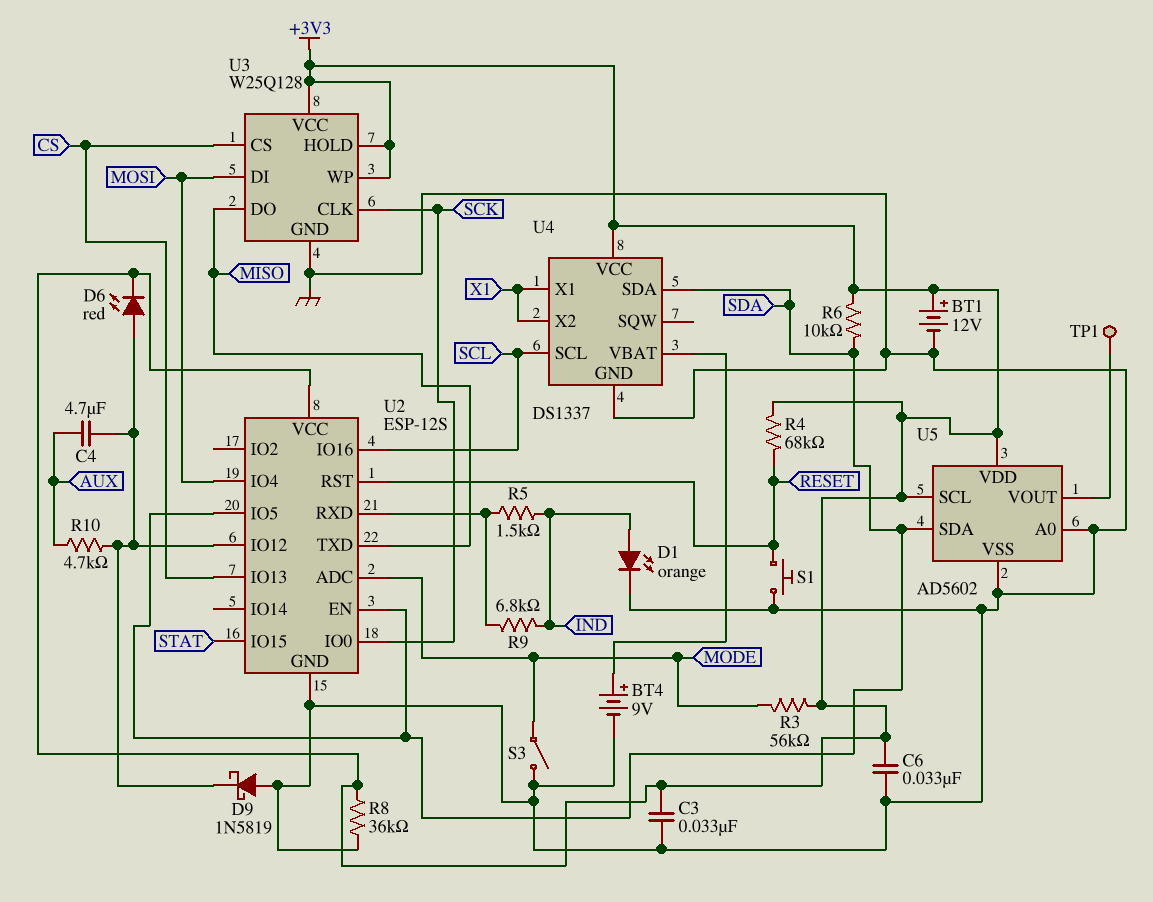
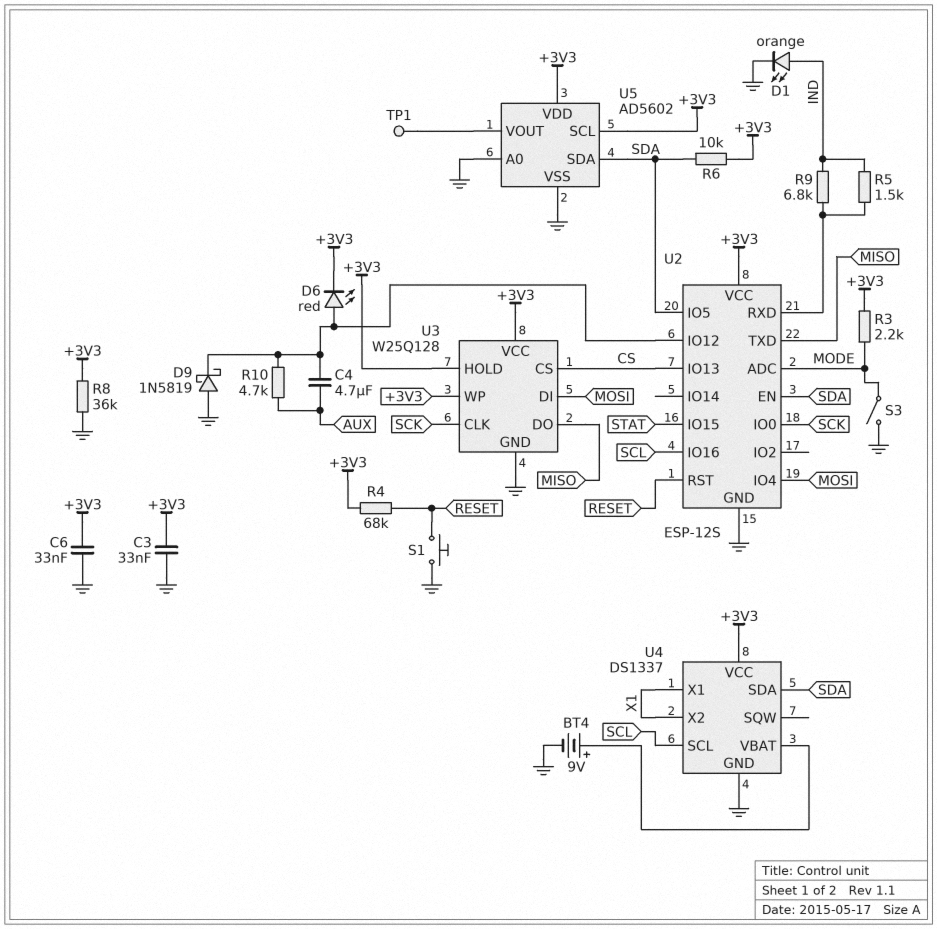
BT1: 12V (plus +3V3, minus GND) -> none
R3: 56k (+3V3, MODE) -> 2.2k (+3V3, MODE)

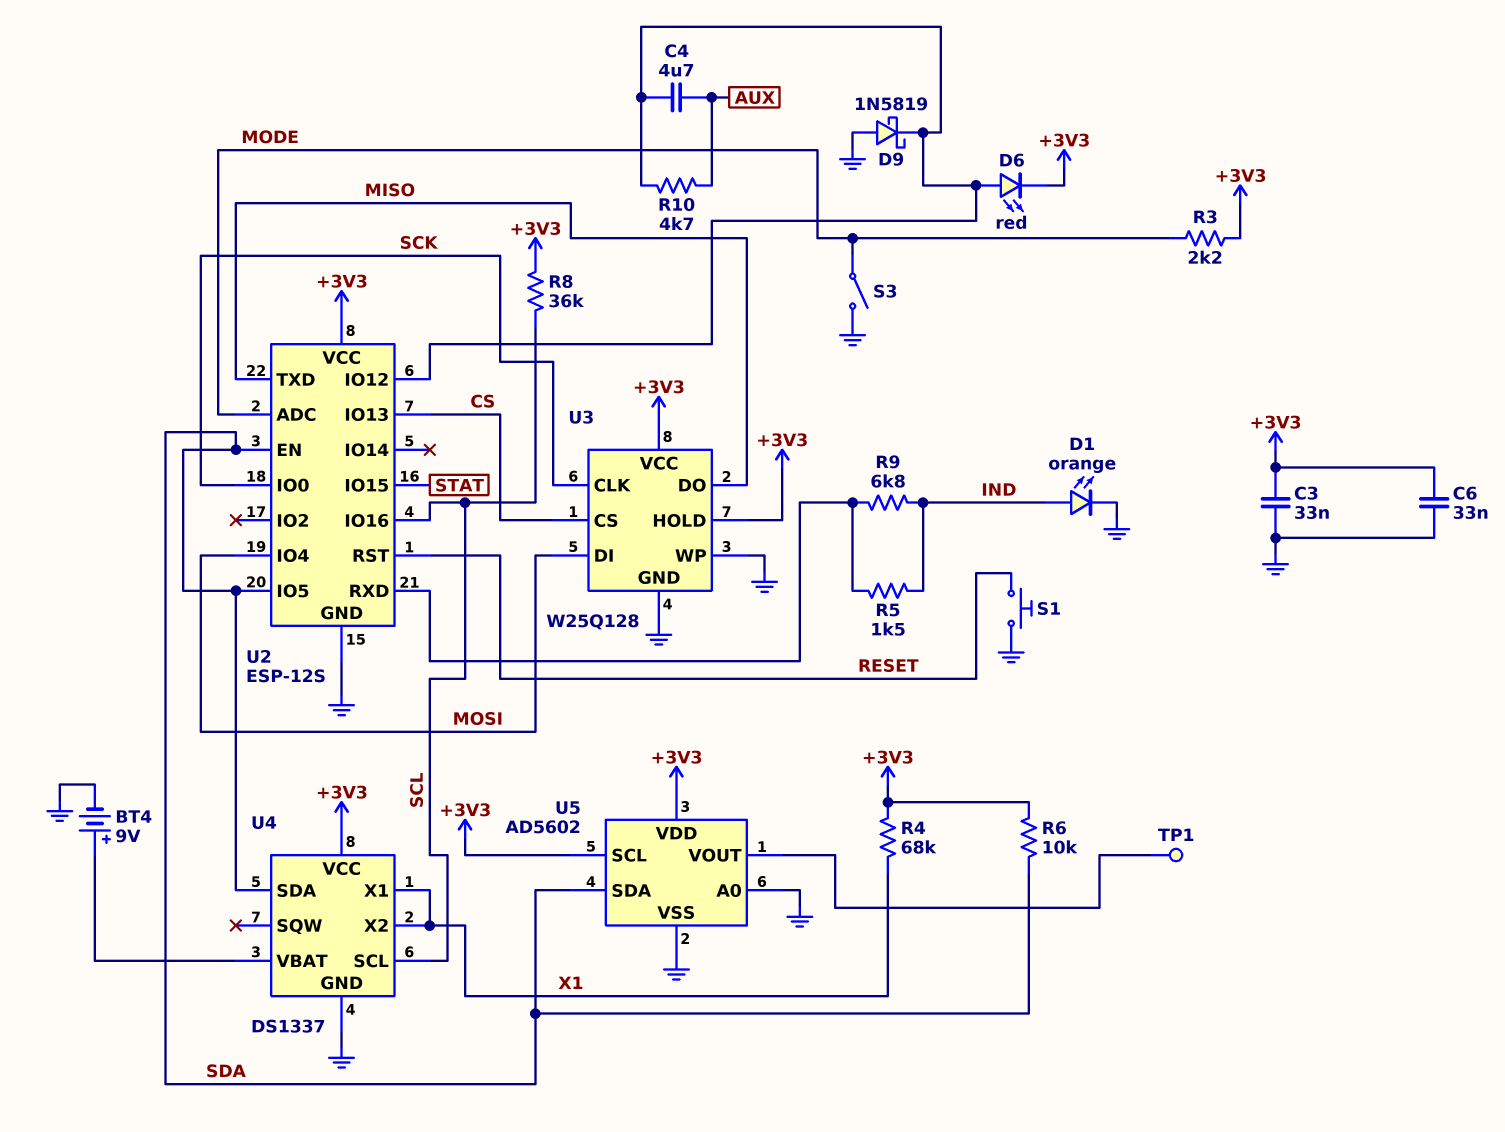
R4: 68k (+3V3, RESET) -> 68k (+3V3, X1)
R8: 36k (+3V3, GND) -> 36k (+3V3, SCL)
U3 pin WP: +3V3 -> GND

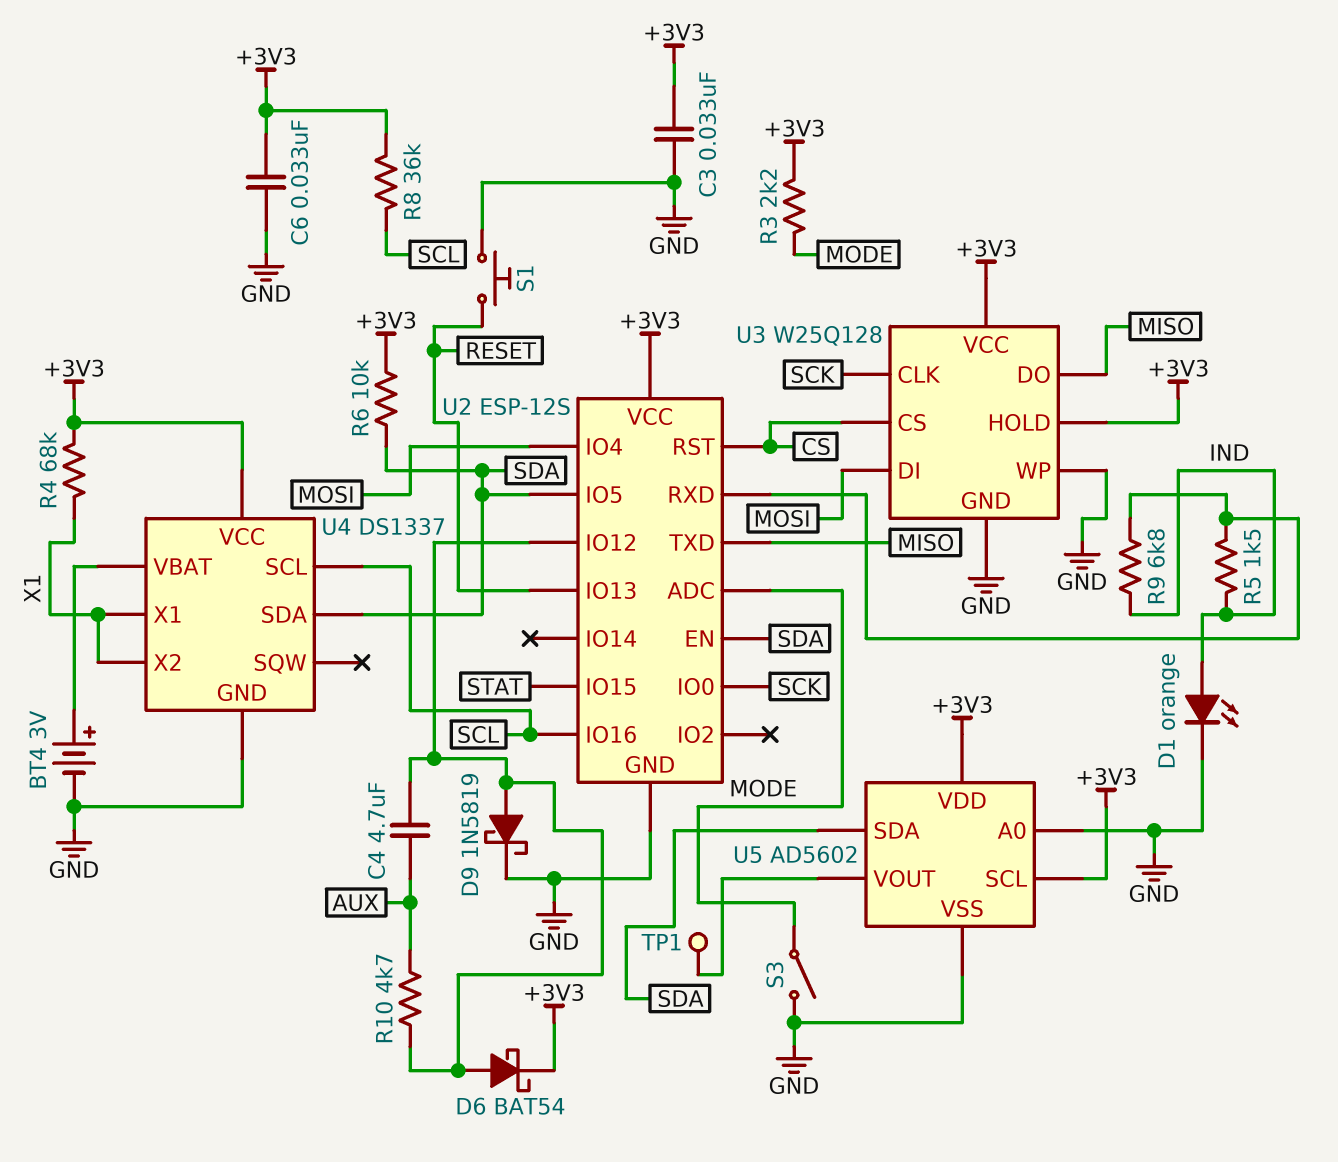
BT4: 9V (plus U4/VBAT, minus GND) -> 3V (plus U4/VBAT, minus GND)
D6: LED red (A U2/IO12, K +3V3) -> schottky BAT54 (A U2/IO12, K +3V3)
D9: schottky 1N5819 (A GND, K U2/IO12) -> schottky 1N5819 (A U2/IO12, K GND)
U2 pin IO13: CS -> RESET
U2 pin RST: RESET -> CS

